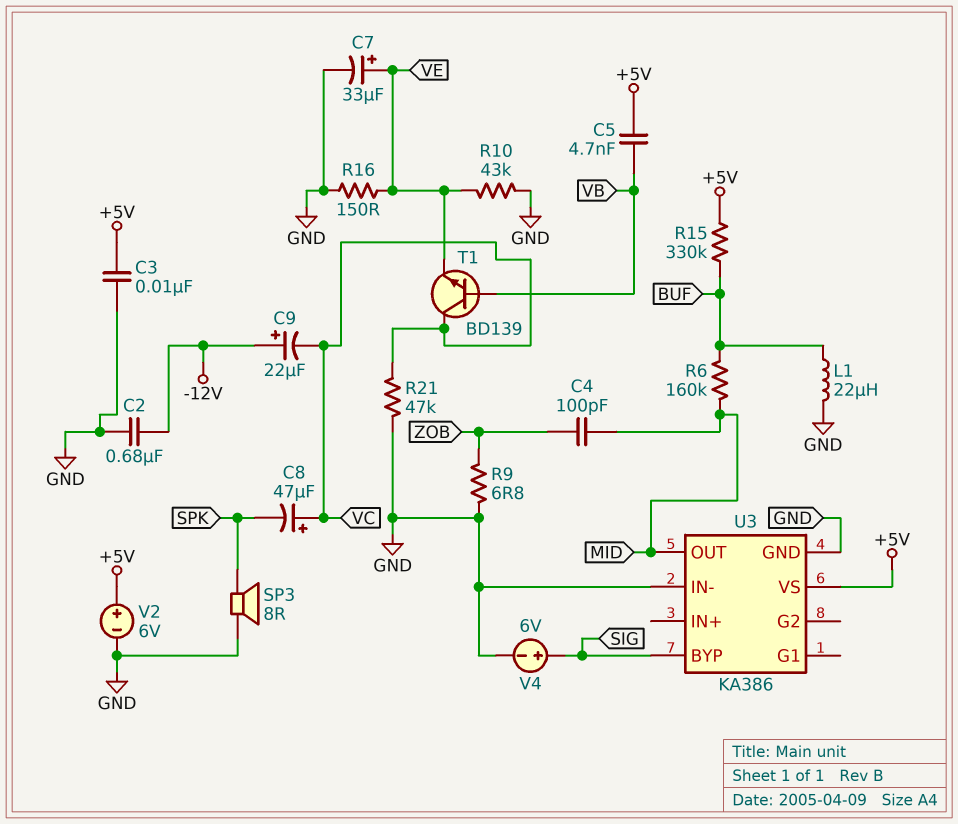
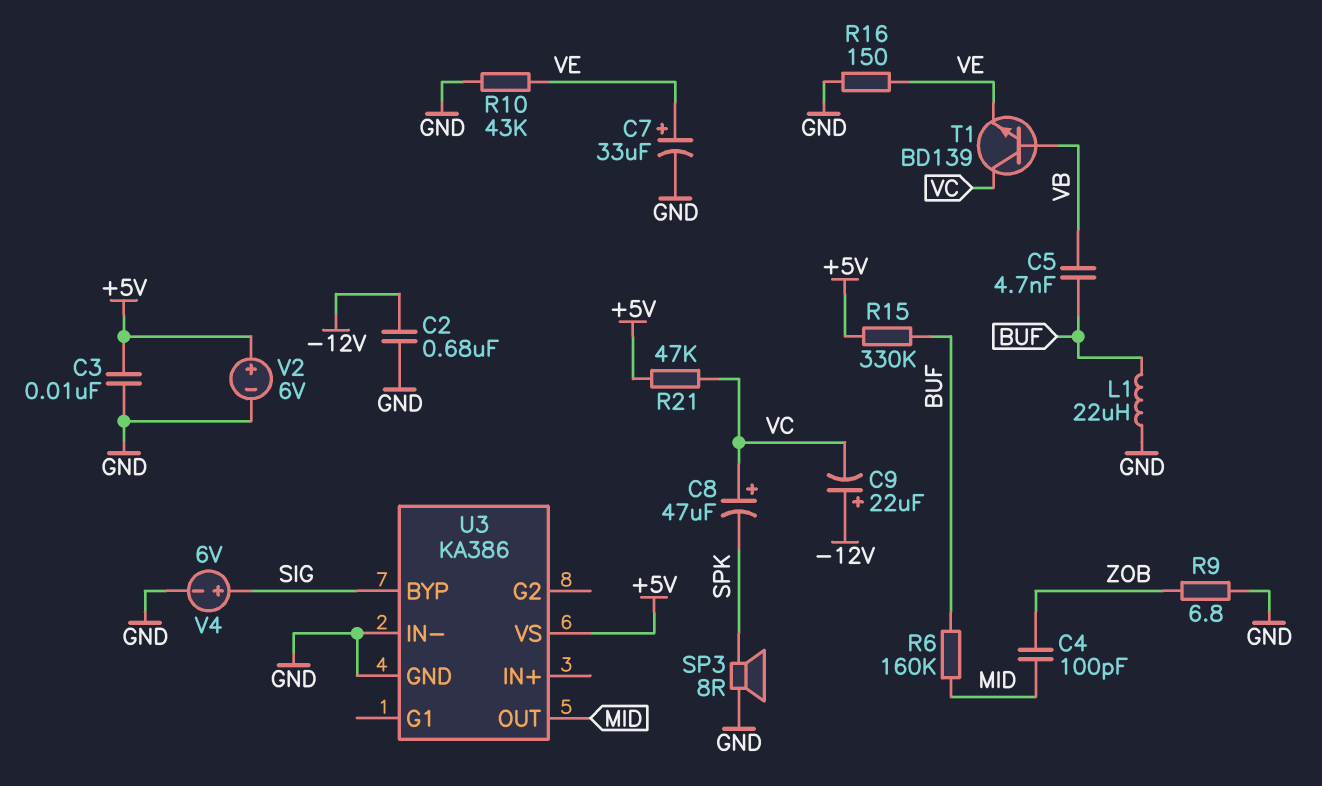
C5: 4.7nF (+5V, VB) -> 4.7nF (BUF, VB)
R21: 47k (GND, VC) -> 47k (+5V, VC)

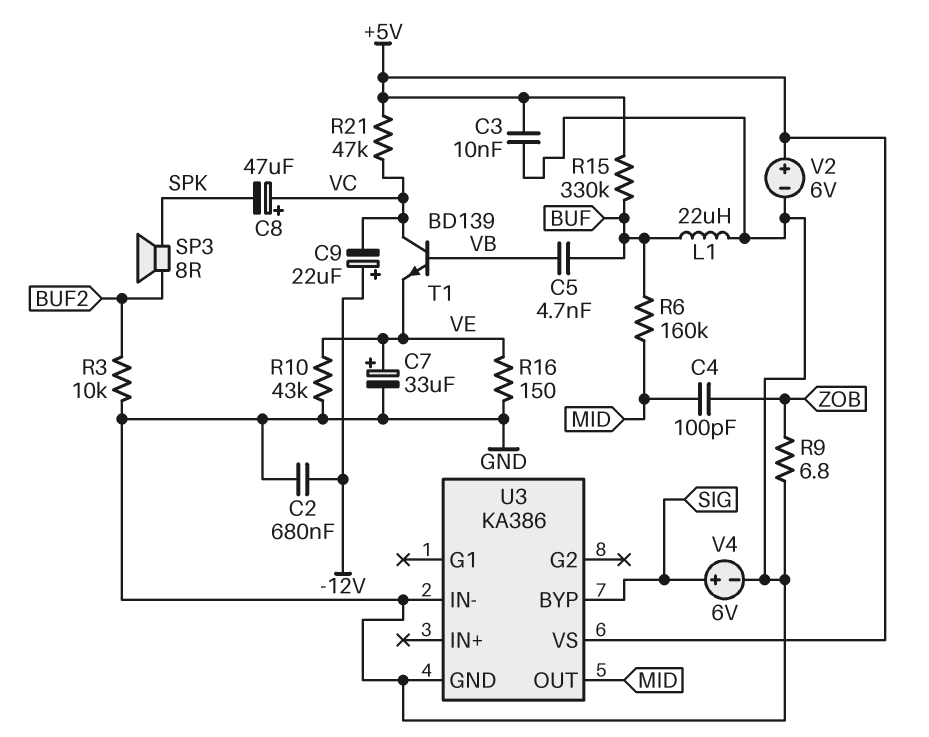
R3: none -> 10k (BUF2, GND)
SP3: speaker 8R (GND, SPK) -> speaker 8R (BUF2, SPK)

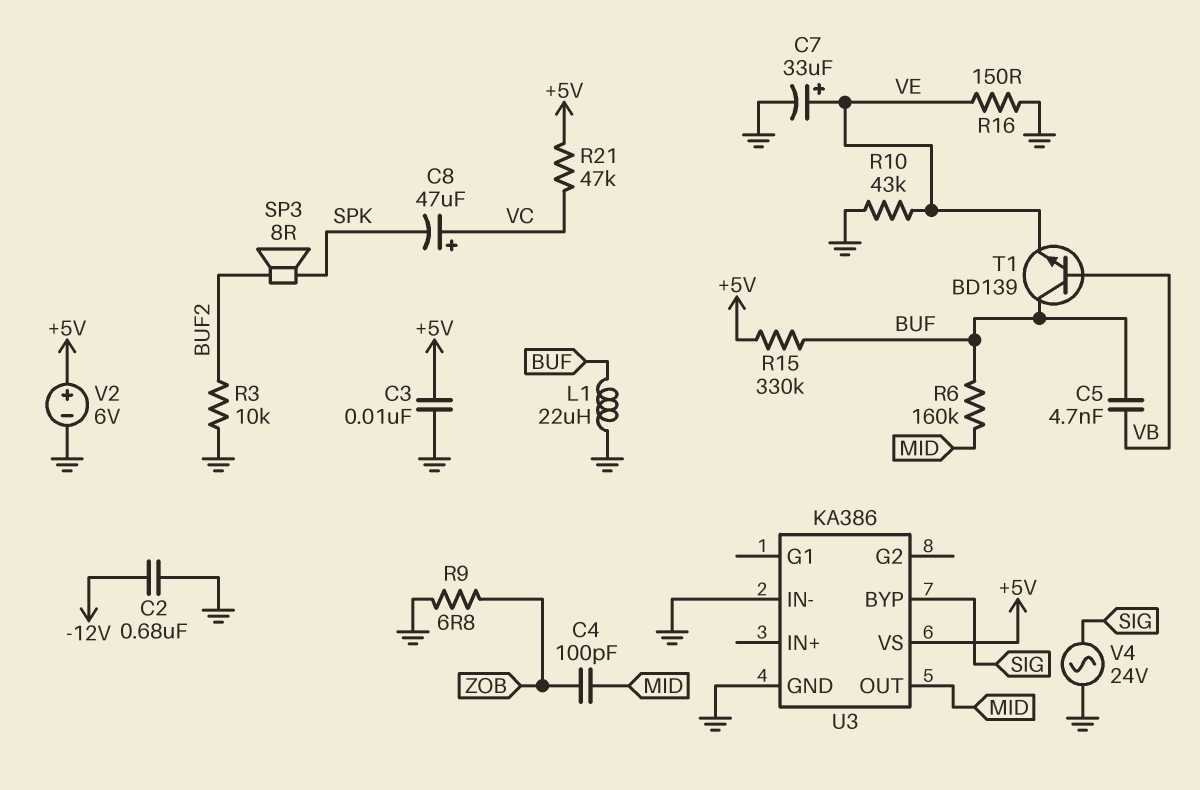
C9: 22uF (plus -12V, minus VC) -> none
T1: NPN BD139 (B VB, C VC, E VE) -> NPN BD139 (B VB, C BUF, E VE)
V4: 6V (plus SIG, minus GND) -> AC 24V (GND, SIG)

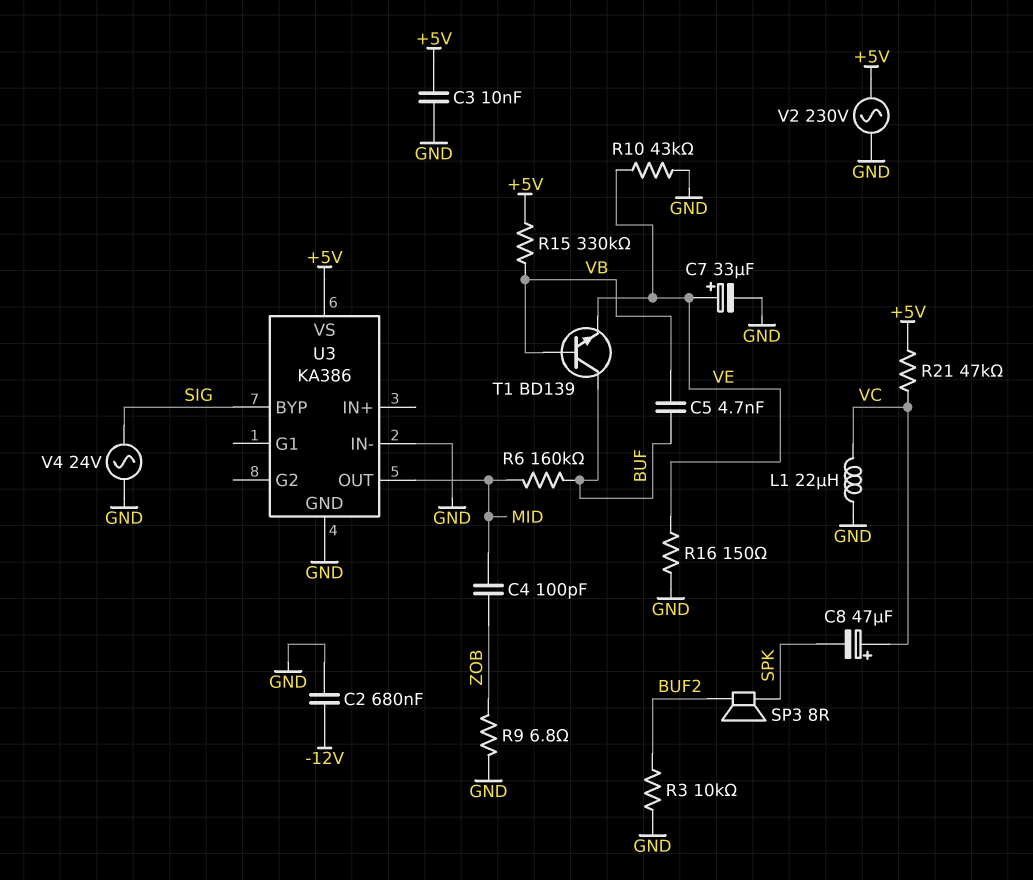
L1: 22uH (BUF, GND) -> 22uH (GND, VC)
R15: 330k (+5V, BUF) -> 330k (+5V, VB)
V2: 6V (plus +5V, minus GND) -> AC 230V (+5V, GND)

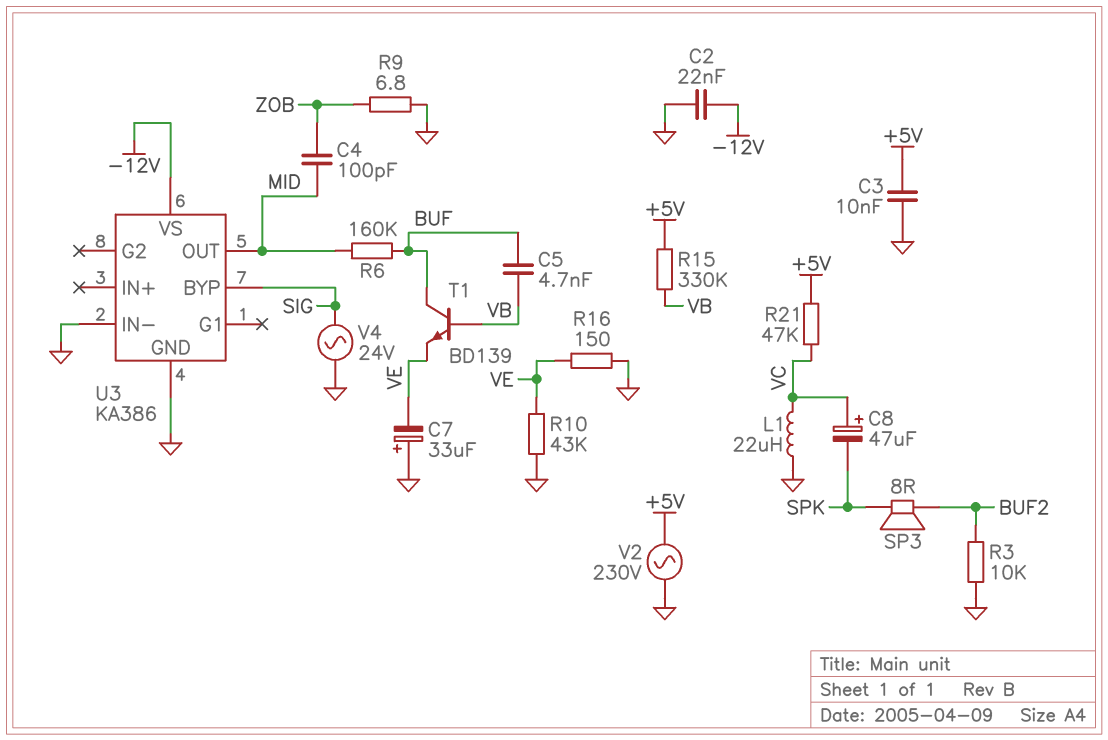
C2: 680nF (-12V, GND) -> 22nF (-12V, GND)
C7: 33uF (plus VE, minus GND) -> 33uF (plus GND, minus VE)
U3 pin VS: +5V -> -12V

